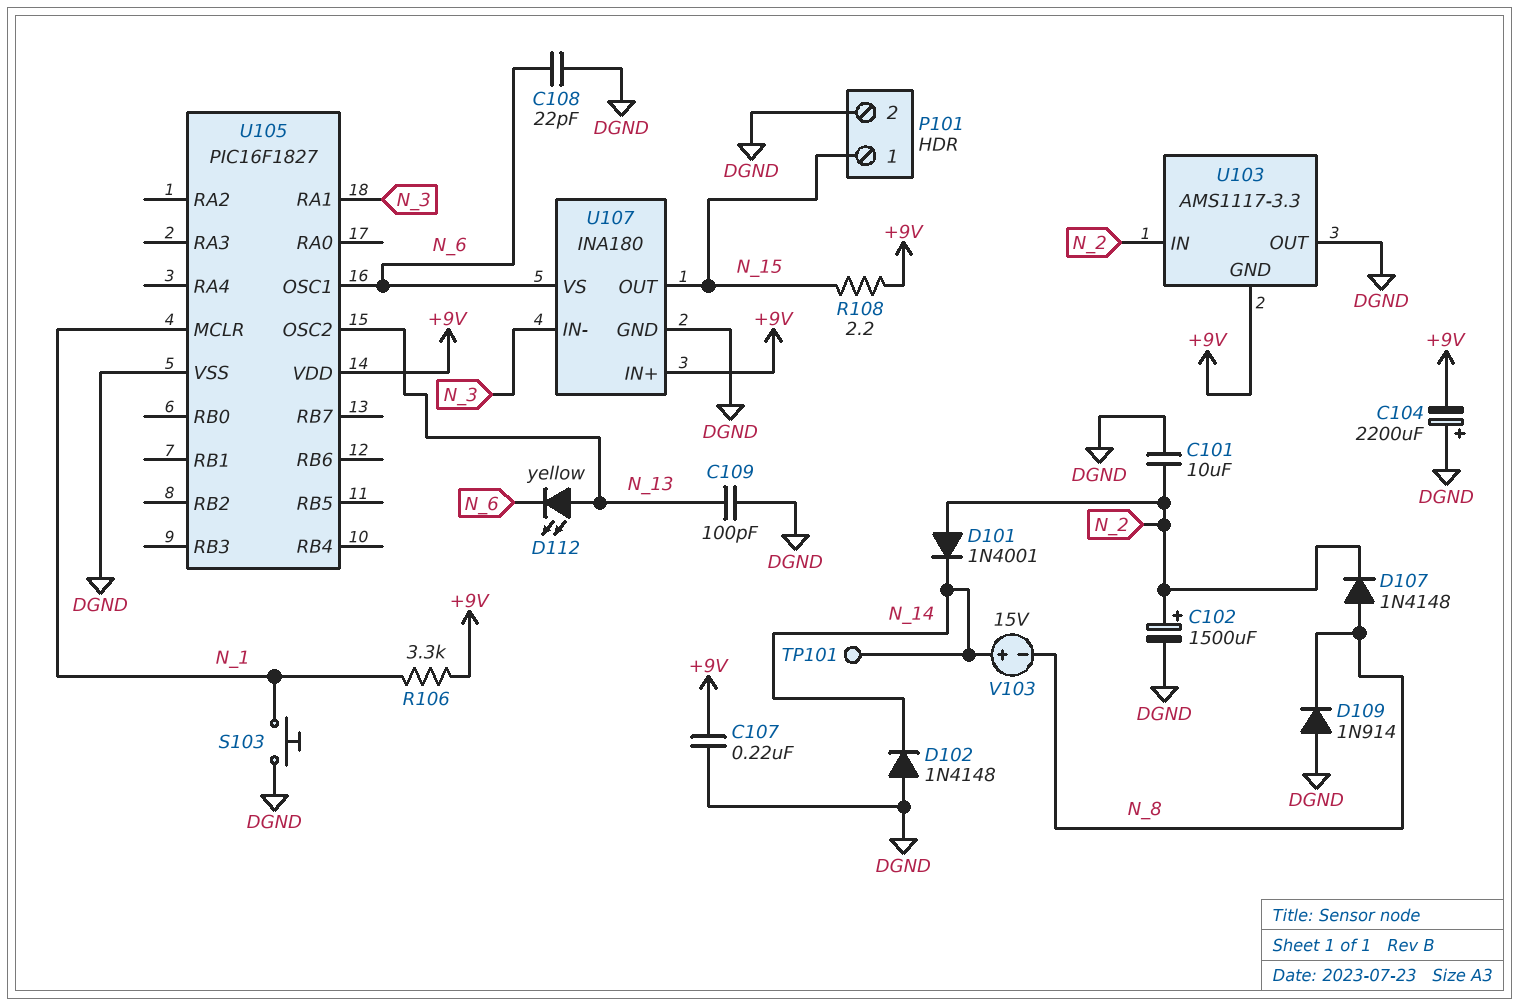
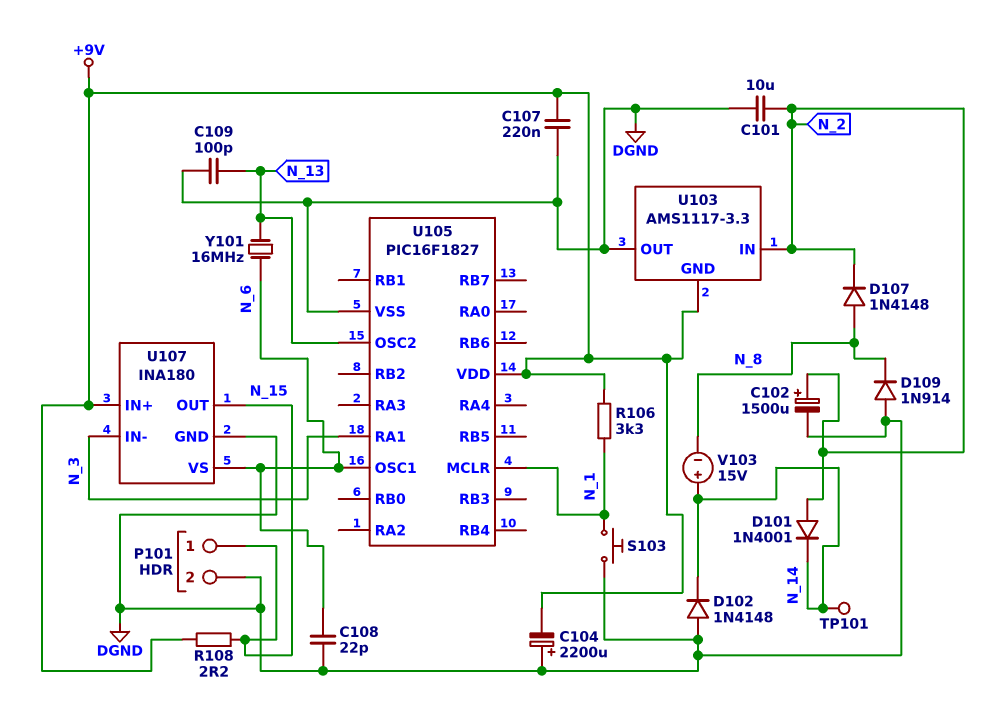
D112: LED yellow (A N_13, K N_6) -> none
Y101: none -> 16MHz (N_6, N_13)

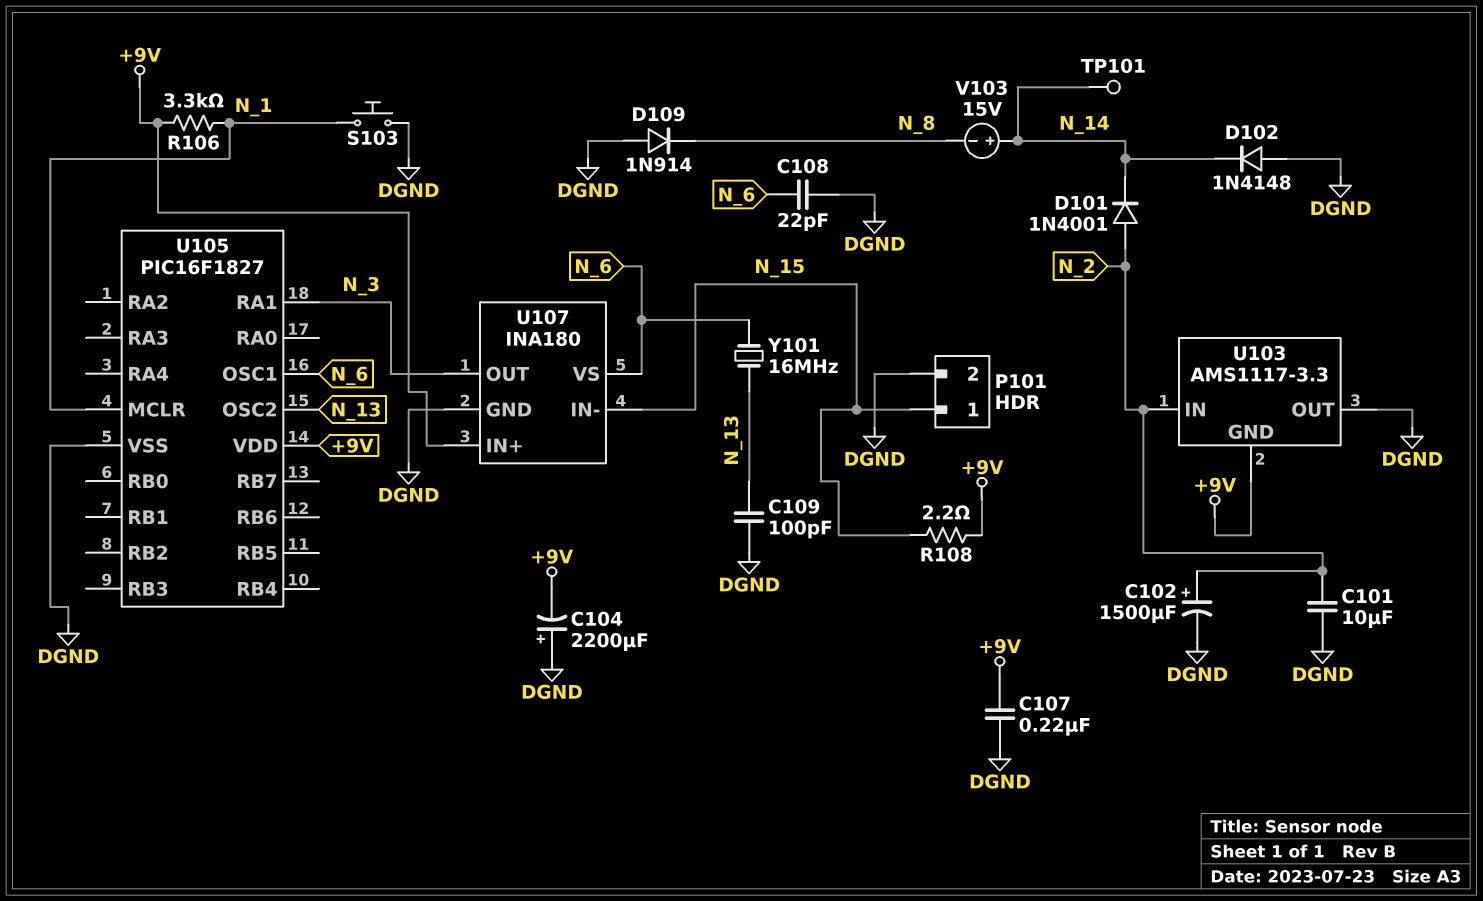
D107: diode 1N4148 (A N_8, K N_2) -> none
U107 pin IN-: N_3 -> N_15
U107 pin OUT: N_15 -> N_3

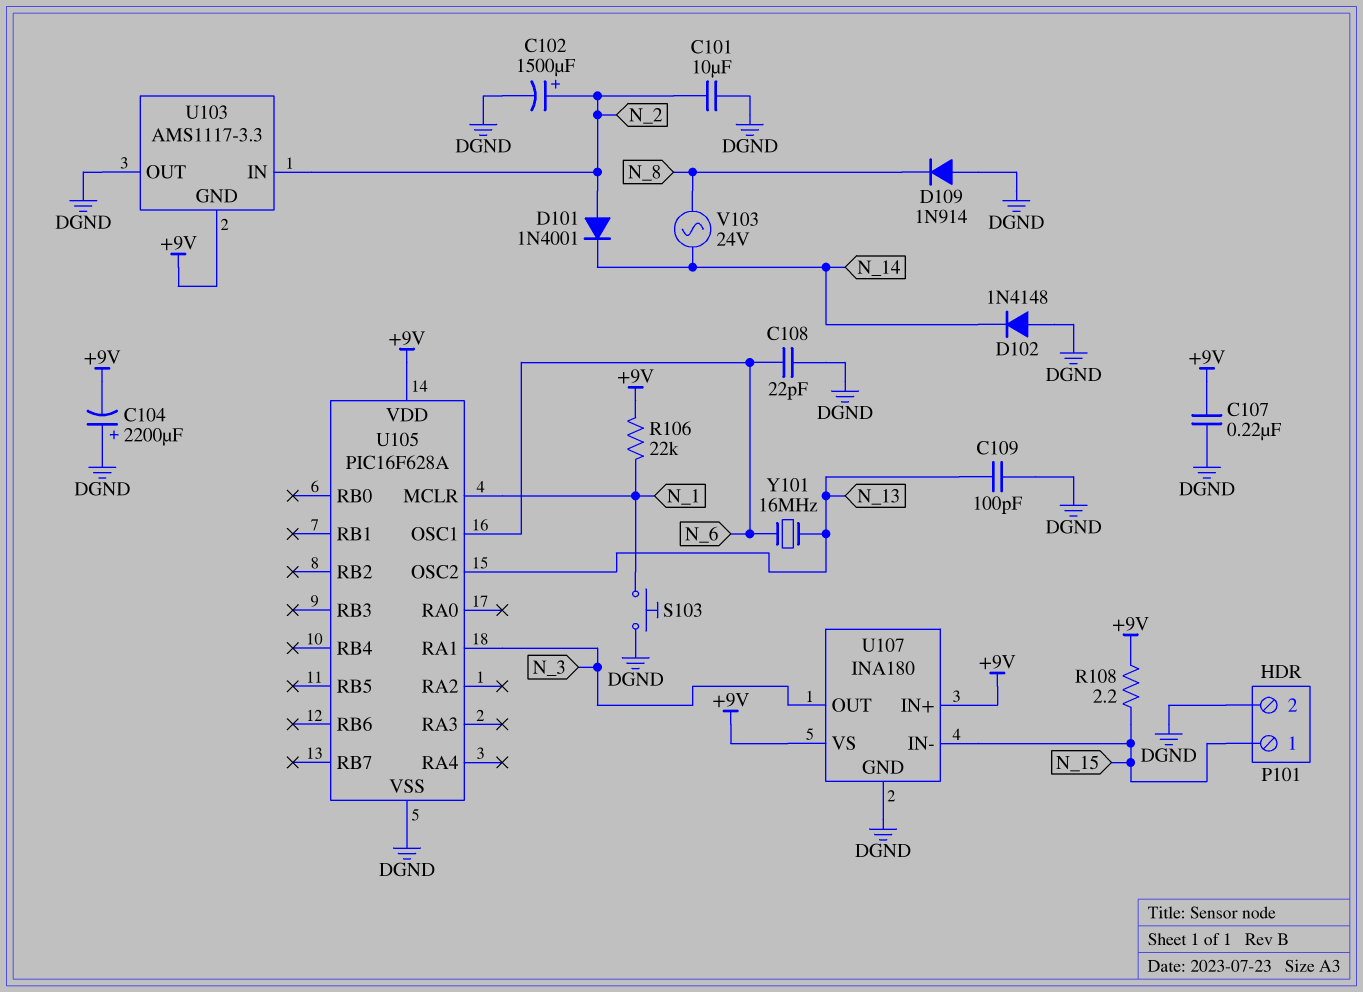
R106: 3.3k (+9V, N_1) -> 22k (+9V, N_1)
TP101: test point (N_14) -> none
U105: PIC16F1827 -> PIC16F628A
U107 pin VS: N_6 -> +9V
V103: 15V (plus N_14, minus N_8) -> AC 24V (N_8, N_14)

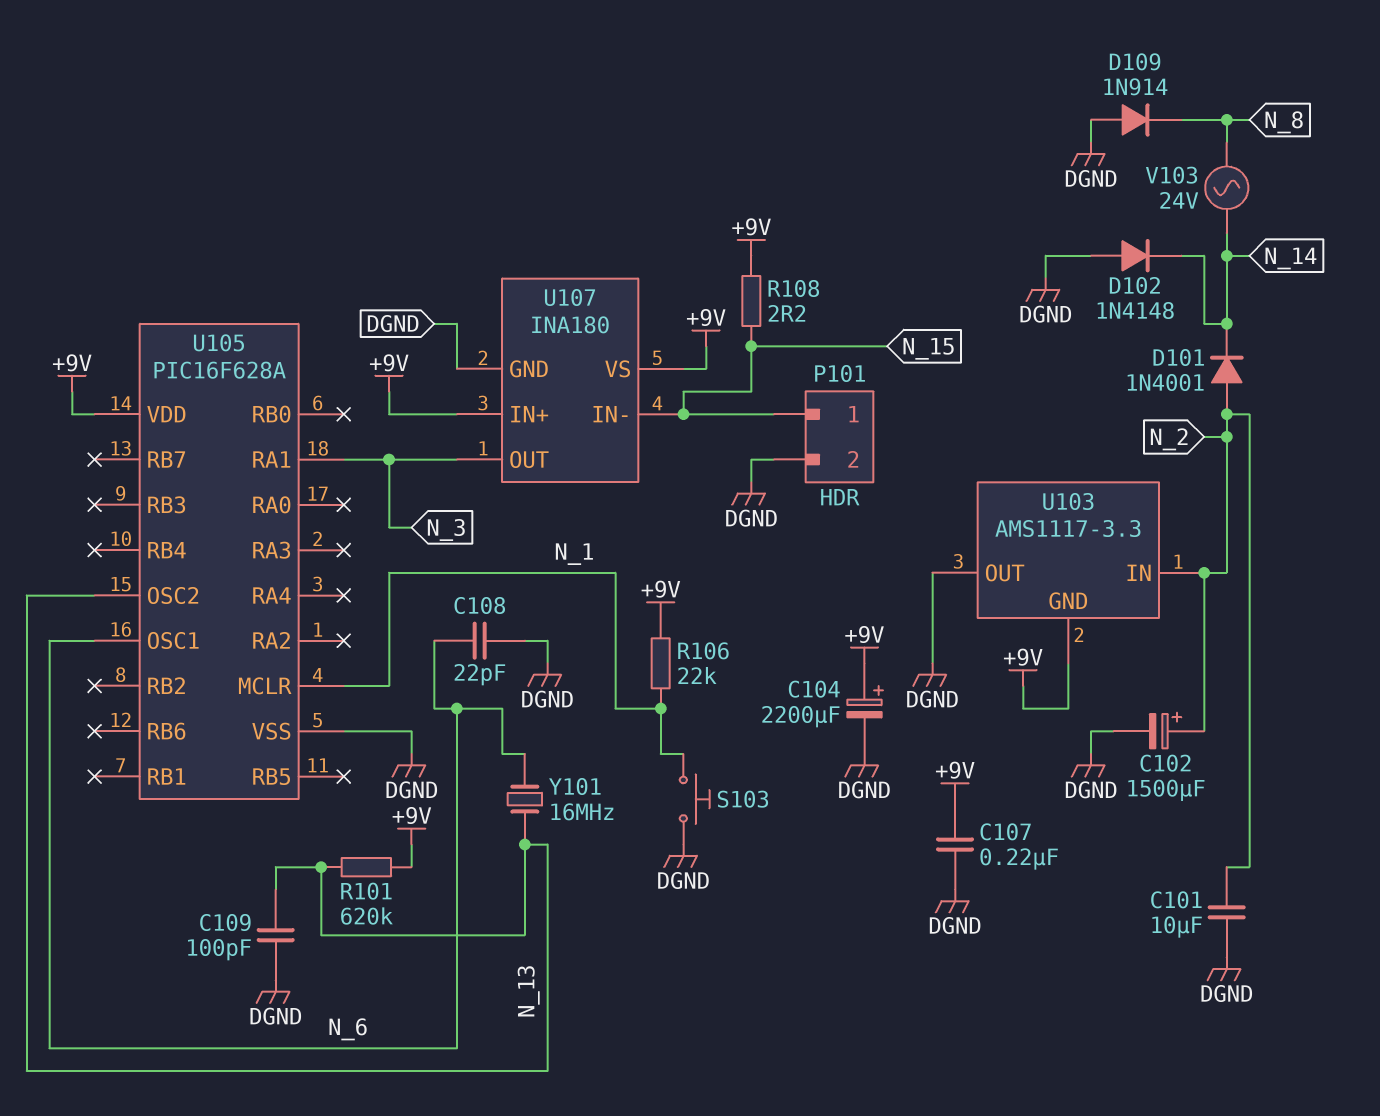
C104: 2200uF (plus DGND, minus +9V) -> 2200uF (plus +9V, minus DGND)
R101: none -> 620k (+9V, N_13)

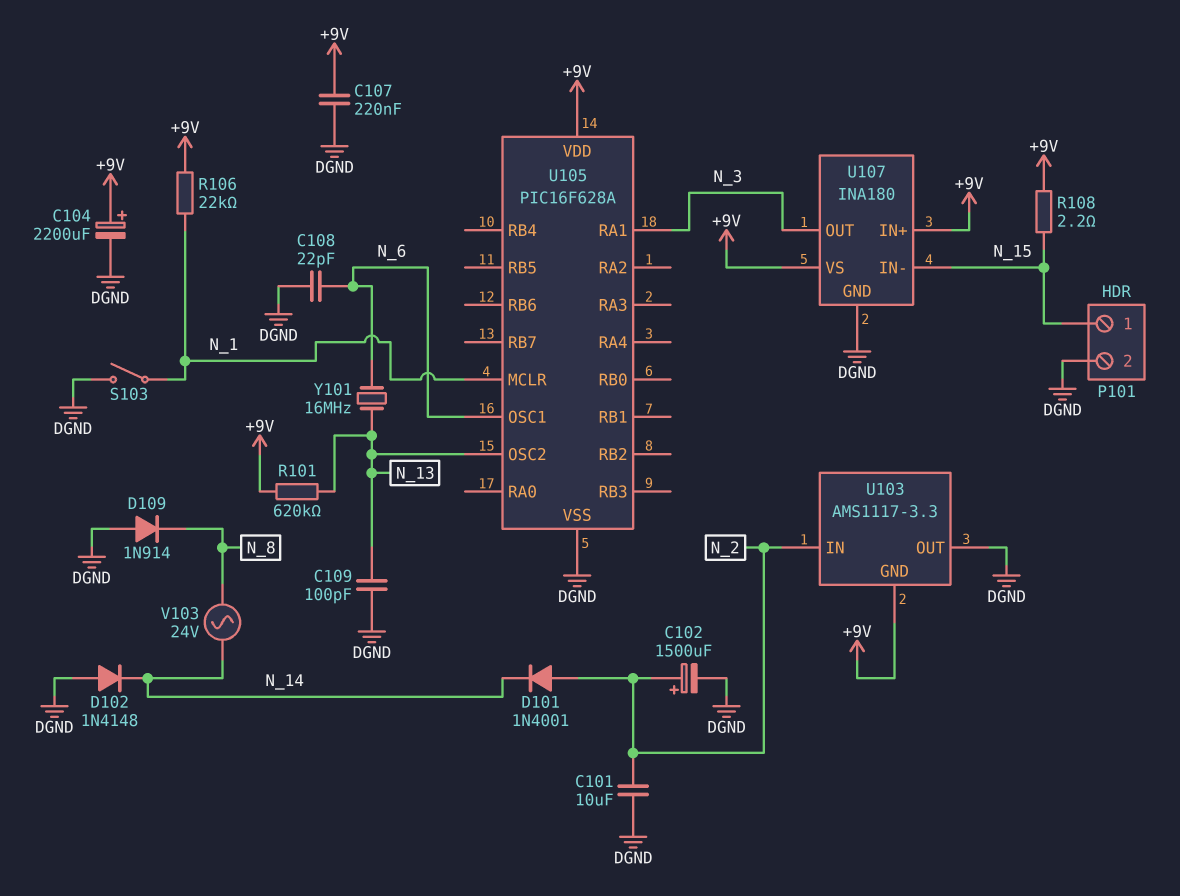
S103: button (DGND, N_1) -> switch (DGND, N_1)

